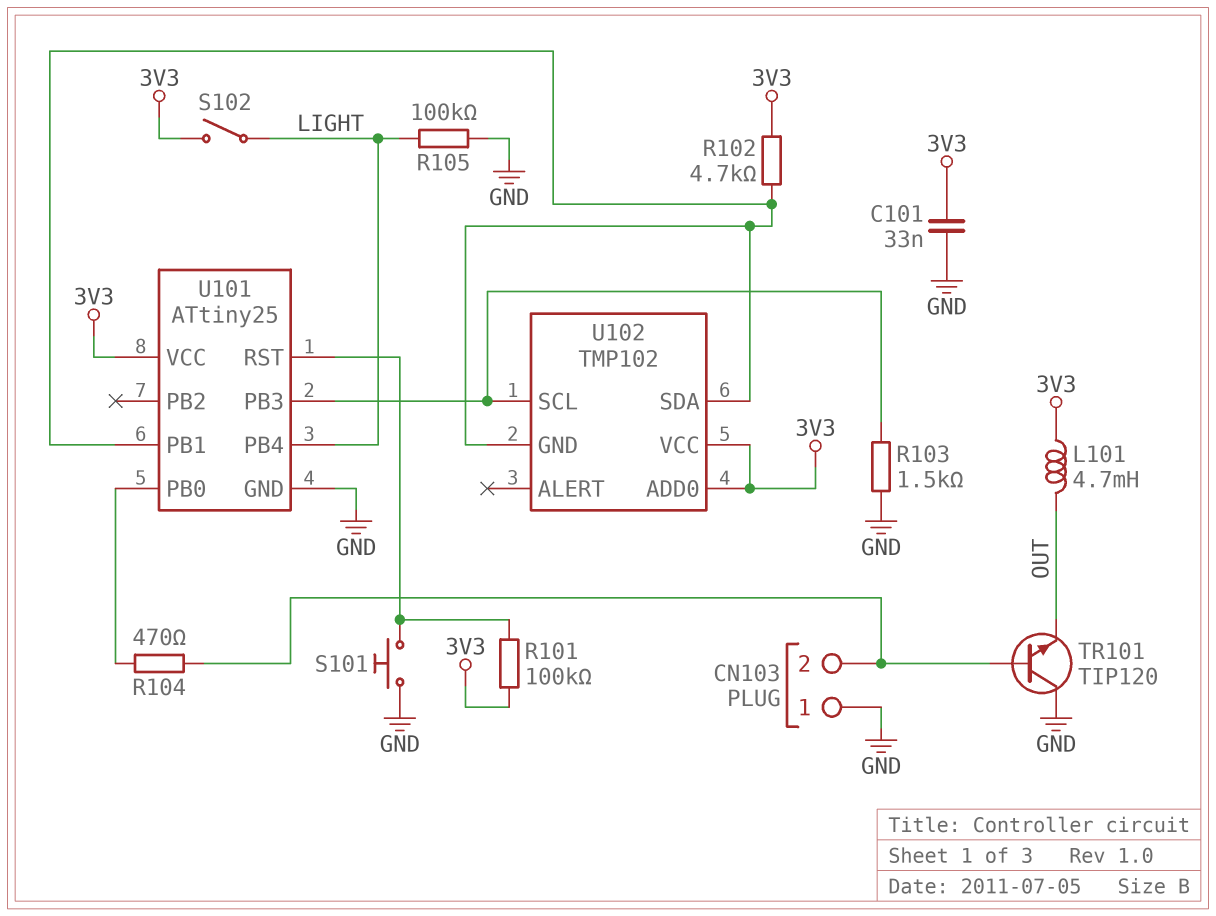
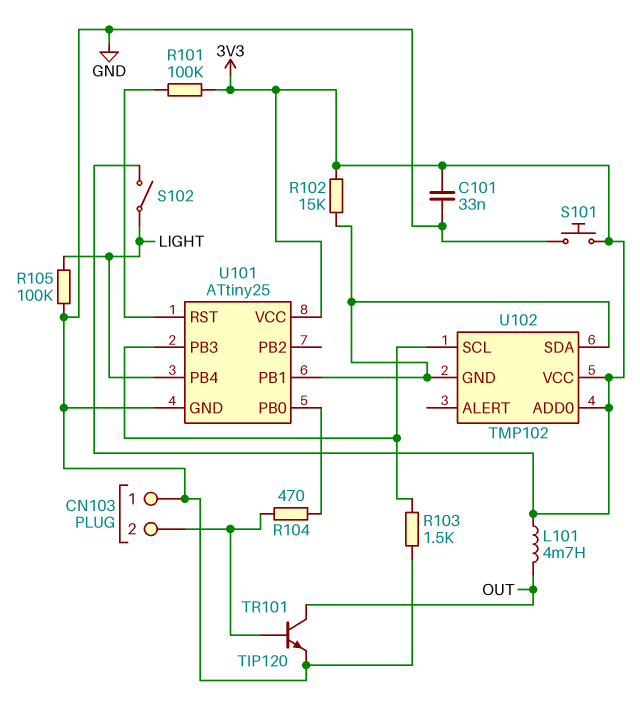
R102: 4.7k (3V3, U101/PB1) -> 15k (3V3, U101/PB1)
S101: button (GND, U101/RST) -> button (3V3, GND)
TR101: NPN TIP120 (B CN103/2, C GND, E OUT) -> NPN TIP120 (B CN103/2, C OUT, E GND)

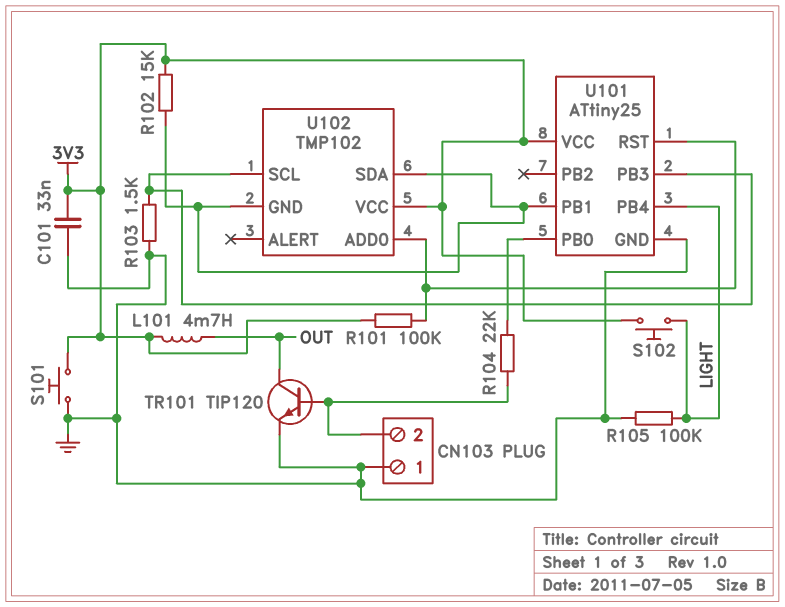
R104: 470 (CN103/2, U101/PB0) -> 22k (CN103/2, U101/PB0)
S102: switch (3V3, LIGHT) -> button (3V3, LIGHT)
U102 pin ADD0: 3V3 -> U101/RST

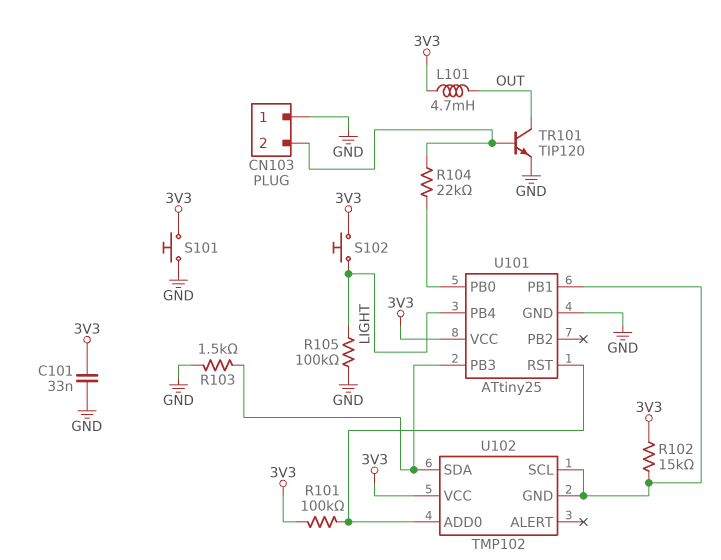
U102 pin SCL: U101/PB3 -> U101/PB1
U102 pin SDA: U101/PB1 -> U101/PB3

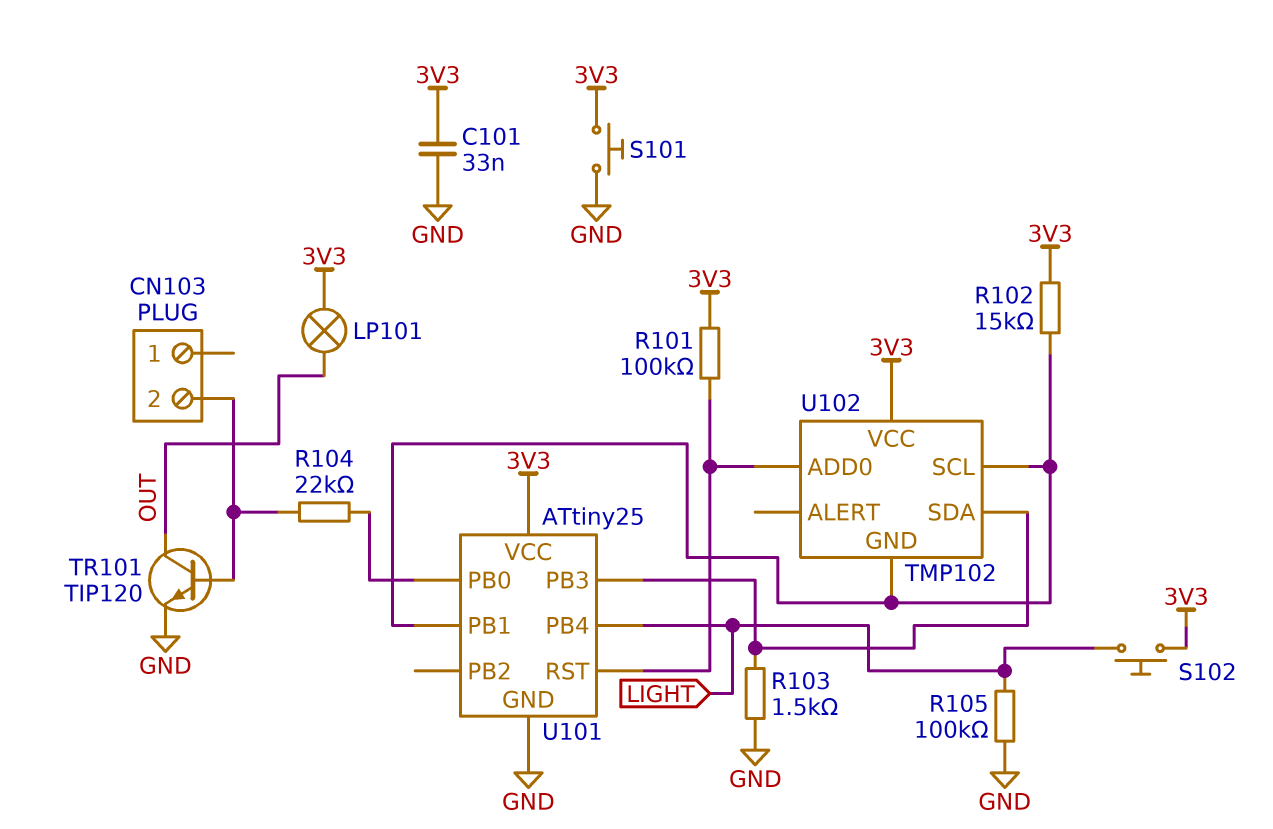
CN103 pin 1: GND -> none
L101: 4.7mH (3V3, OUT) -> none
LP101: none -> lamp (3V3, OUT)

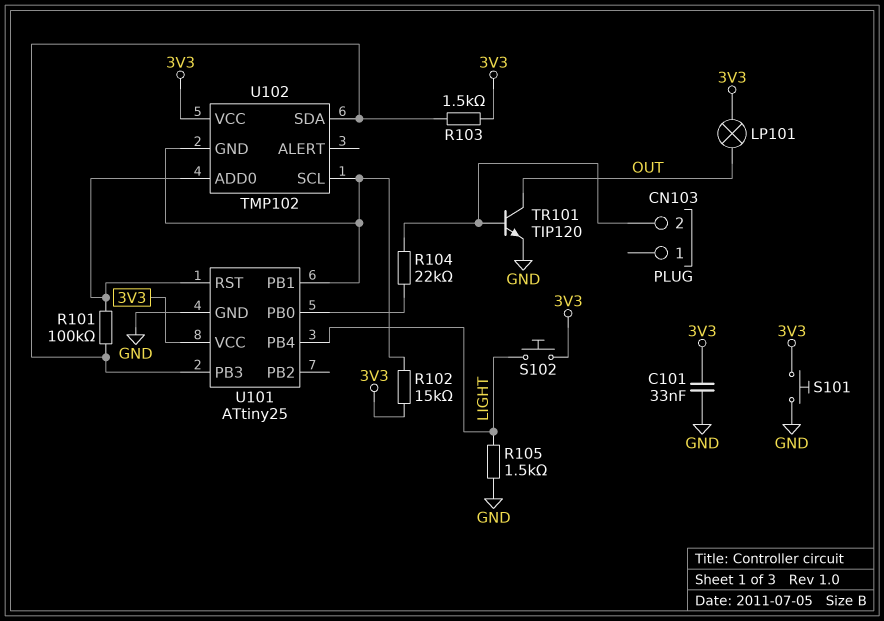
R101: 100k (3V3, U101/RST) -> 100k (U101/PB3, U101/RST)
R103: 1.5k (GND, U101/PB3) -> 1.5k (3V3, U101/PB3)
R105: 100k (GND, LIGHT) -> 1.5k (GND, LIGHT)

